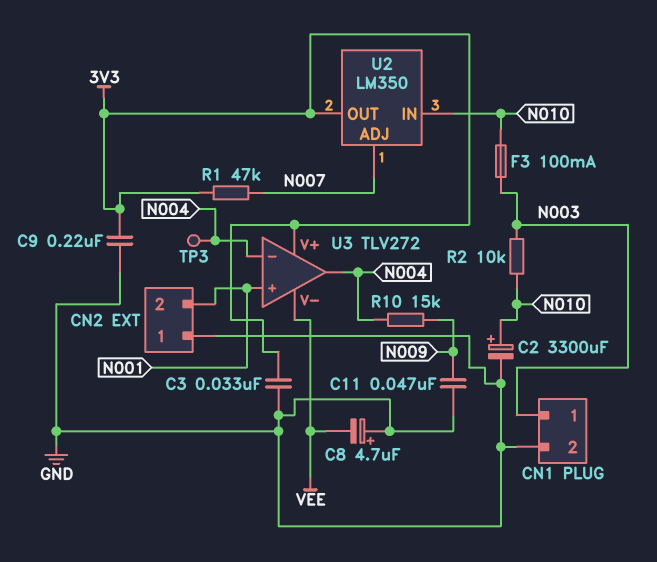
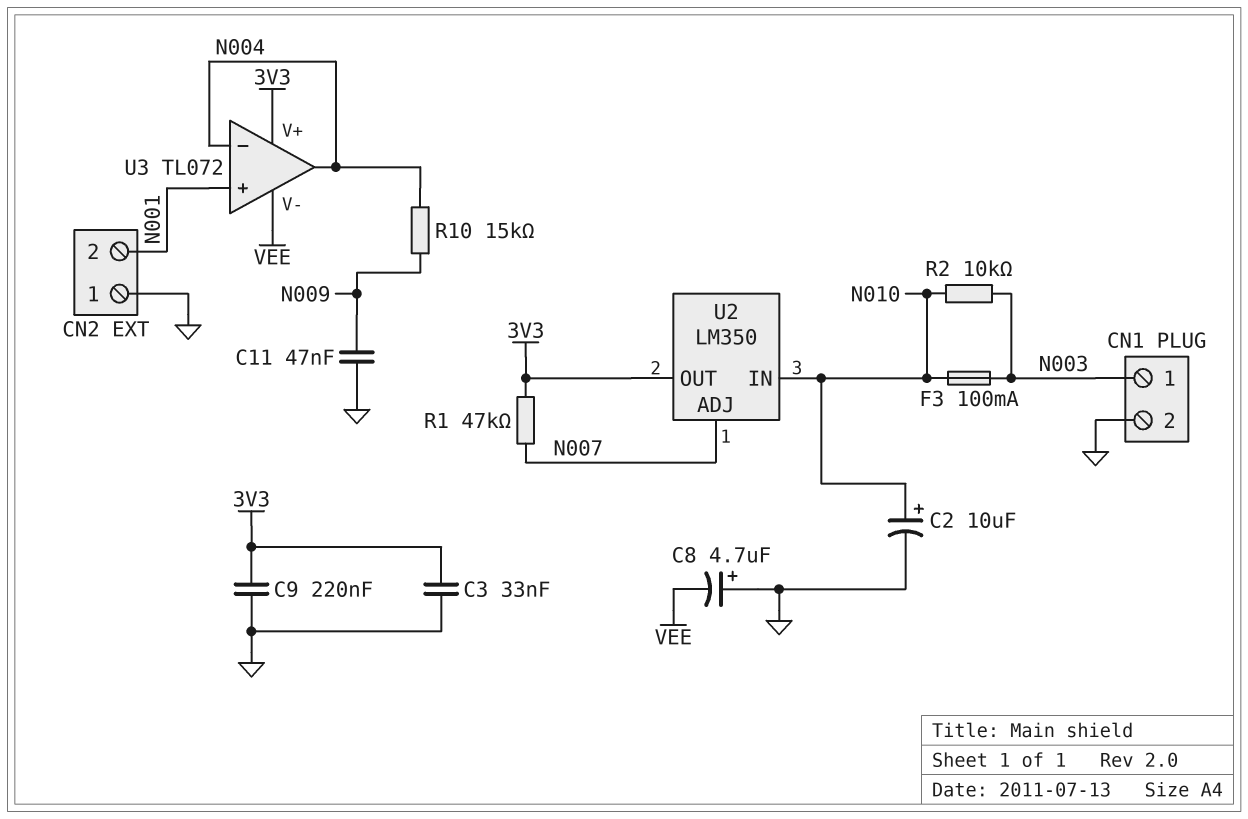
C2: 3300uF (plus N010, minus GND) -> 10uF (plus N010, minus GND)
TP3: test point (N004) -> none
U3: TLV272 -> TL072

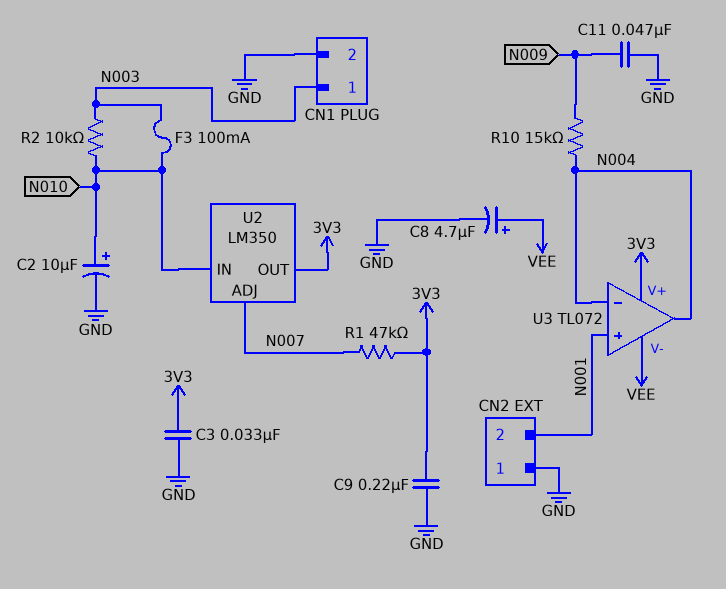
C8: 4.7uF (plus GND, minus VEE) -> 4.7uF (plus VEE, minus GND)

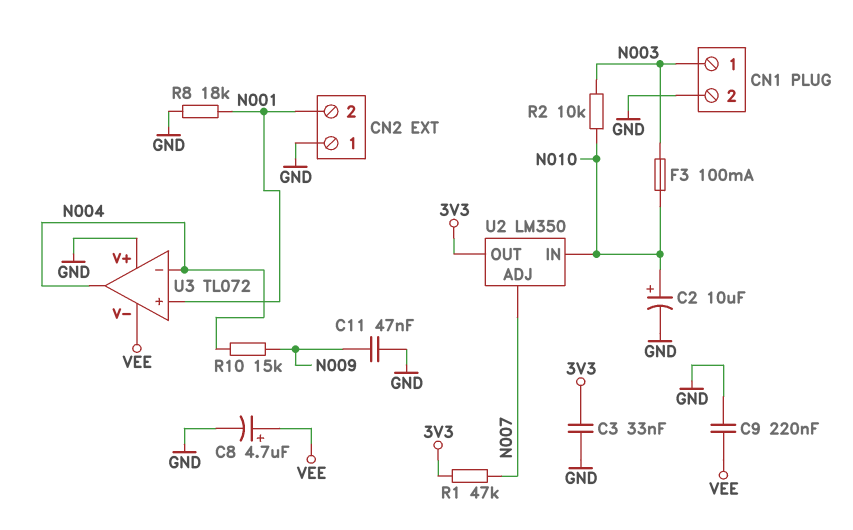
C9: 220nF (3V3, GND) -> 220nF (GND, VEE)
R8: none -> 18k (GND, N001)
U3 pin V+: 3V3 -> GND

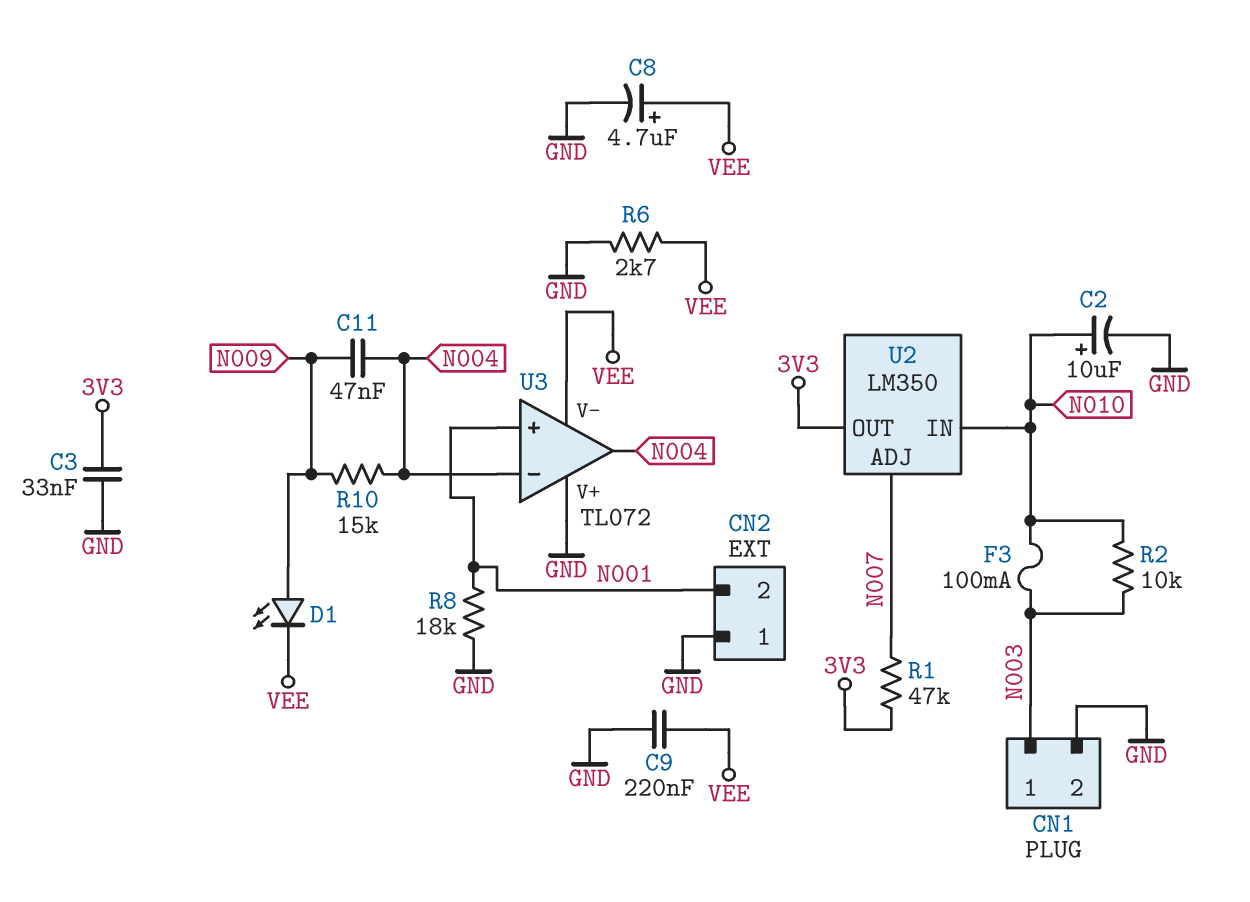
C11: 47nF (GND, N009) -> 47nF (N004, N009)
D1: none -> LED (A N009, K VEE)
R6: none -> 2.7k (GND, VEE)

